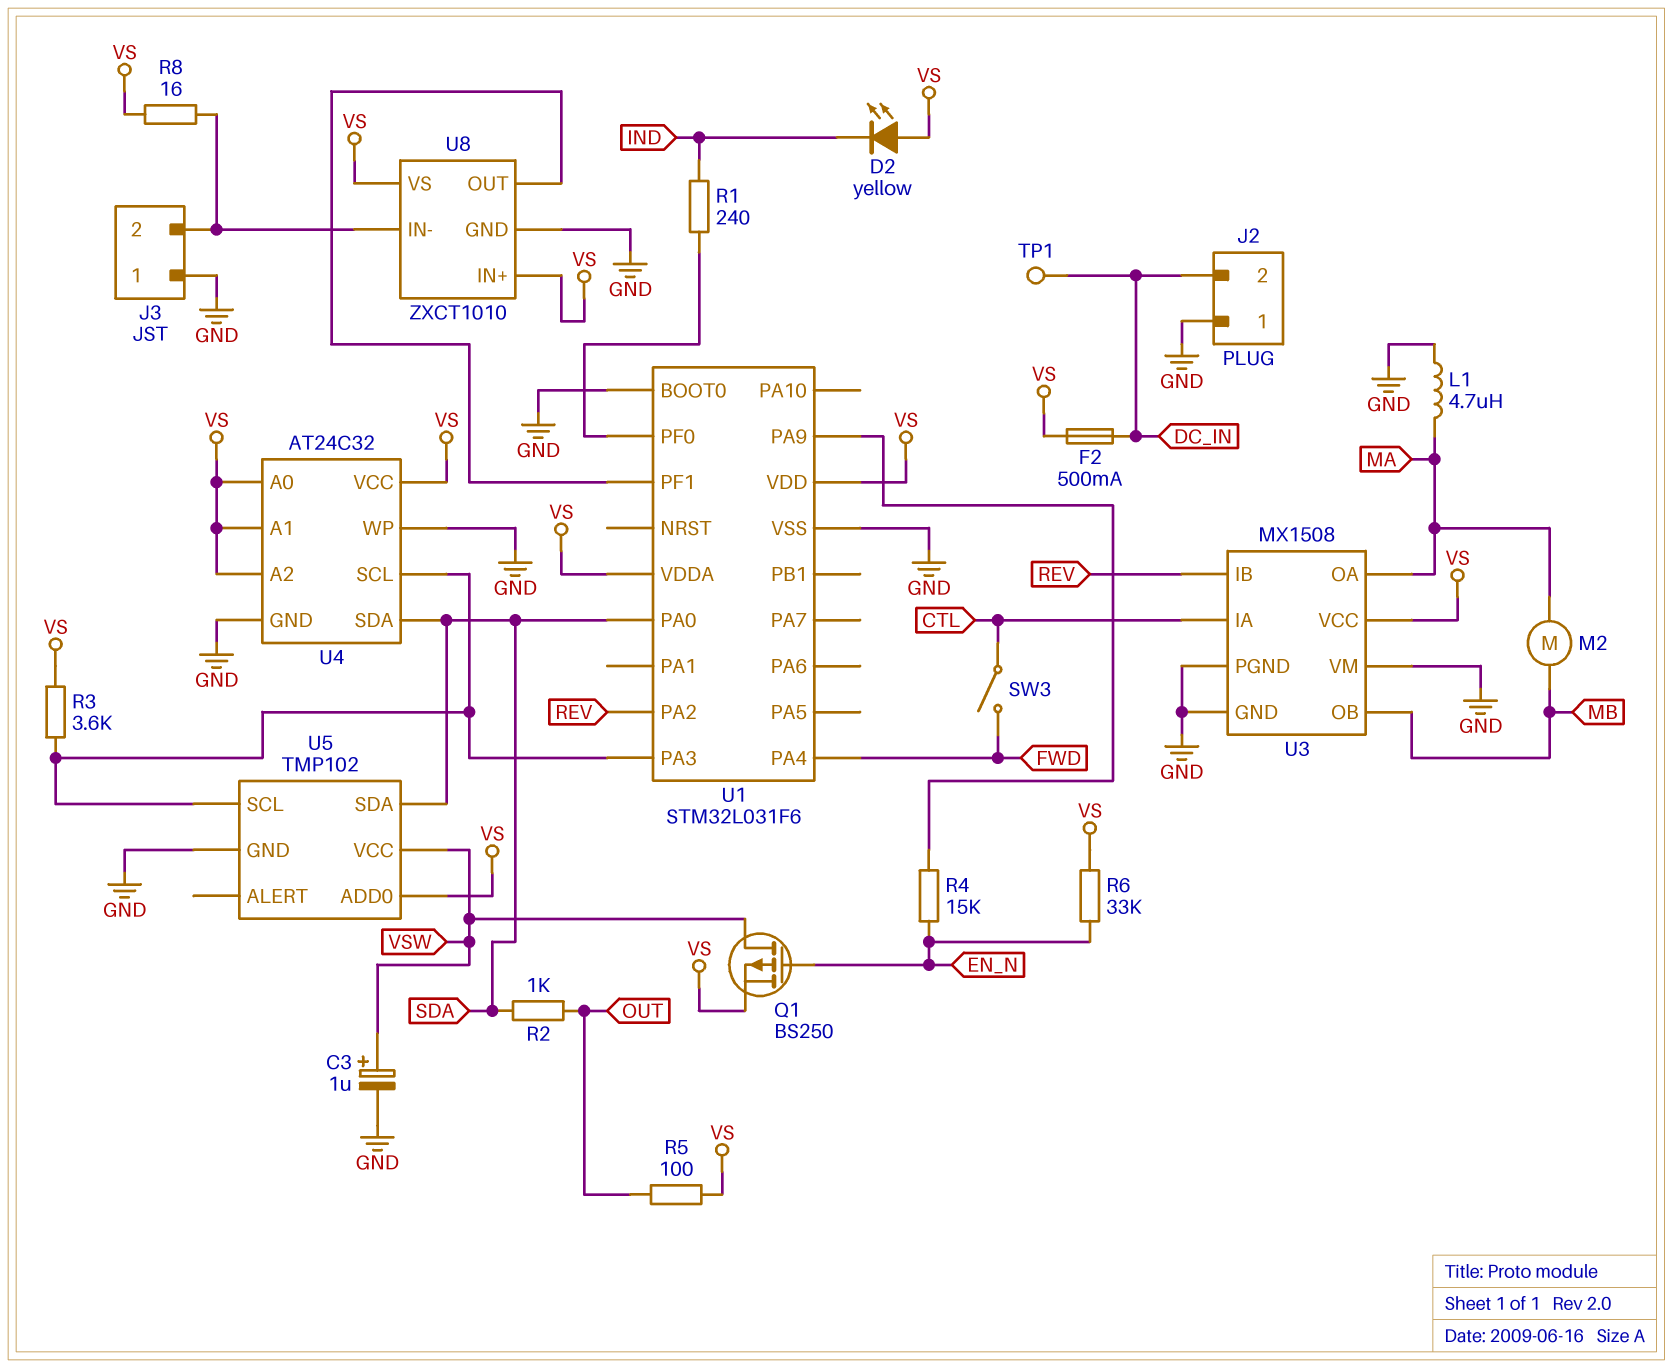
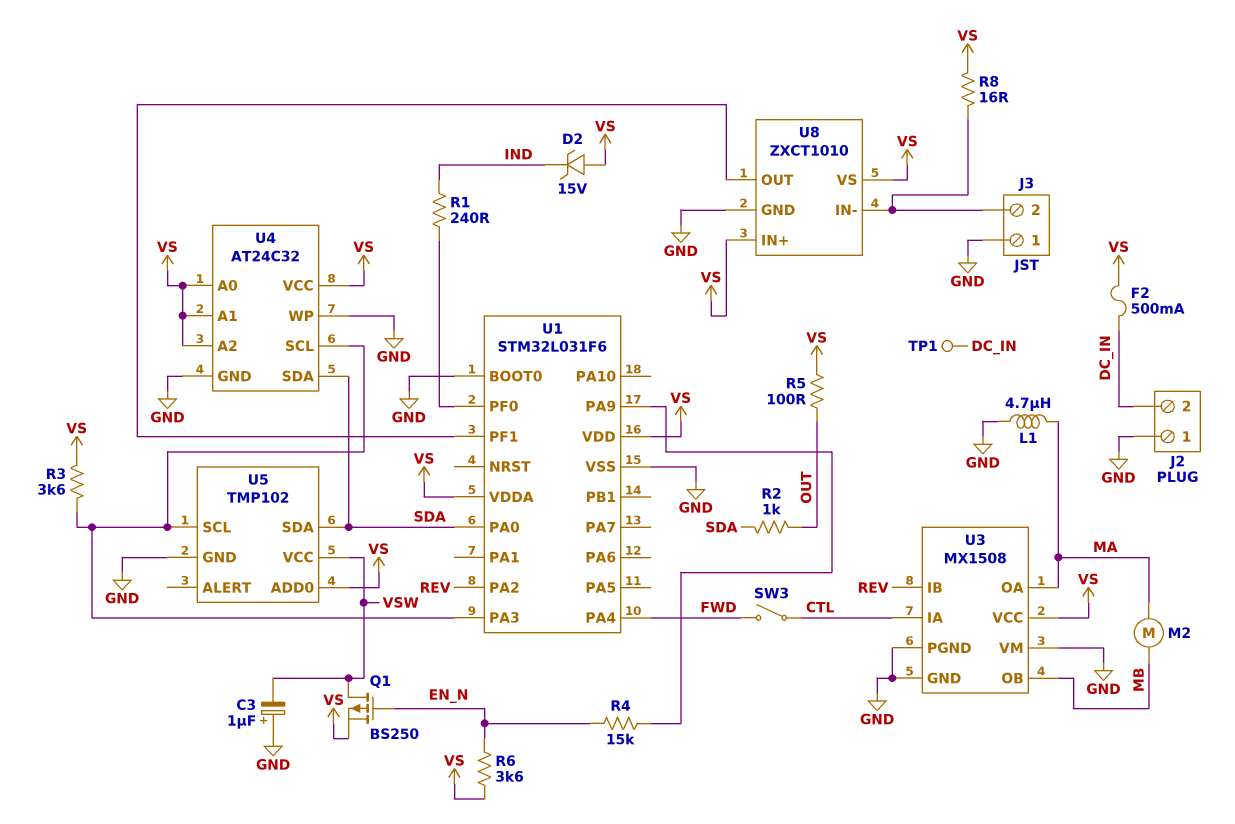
C3: 1uF (plus VSW, minus GND) -> 1uF (plus GND, minus VSW)
D2: LED yellow (A VS, K IND) -> zener 15V (A VS, K IND)
R6: 33k (EN_N, VS) -> 3.6k (EN_N, VS)

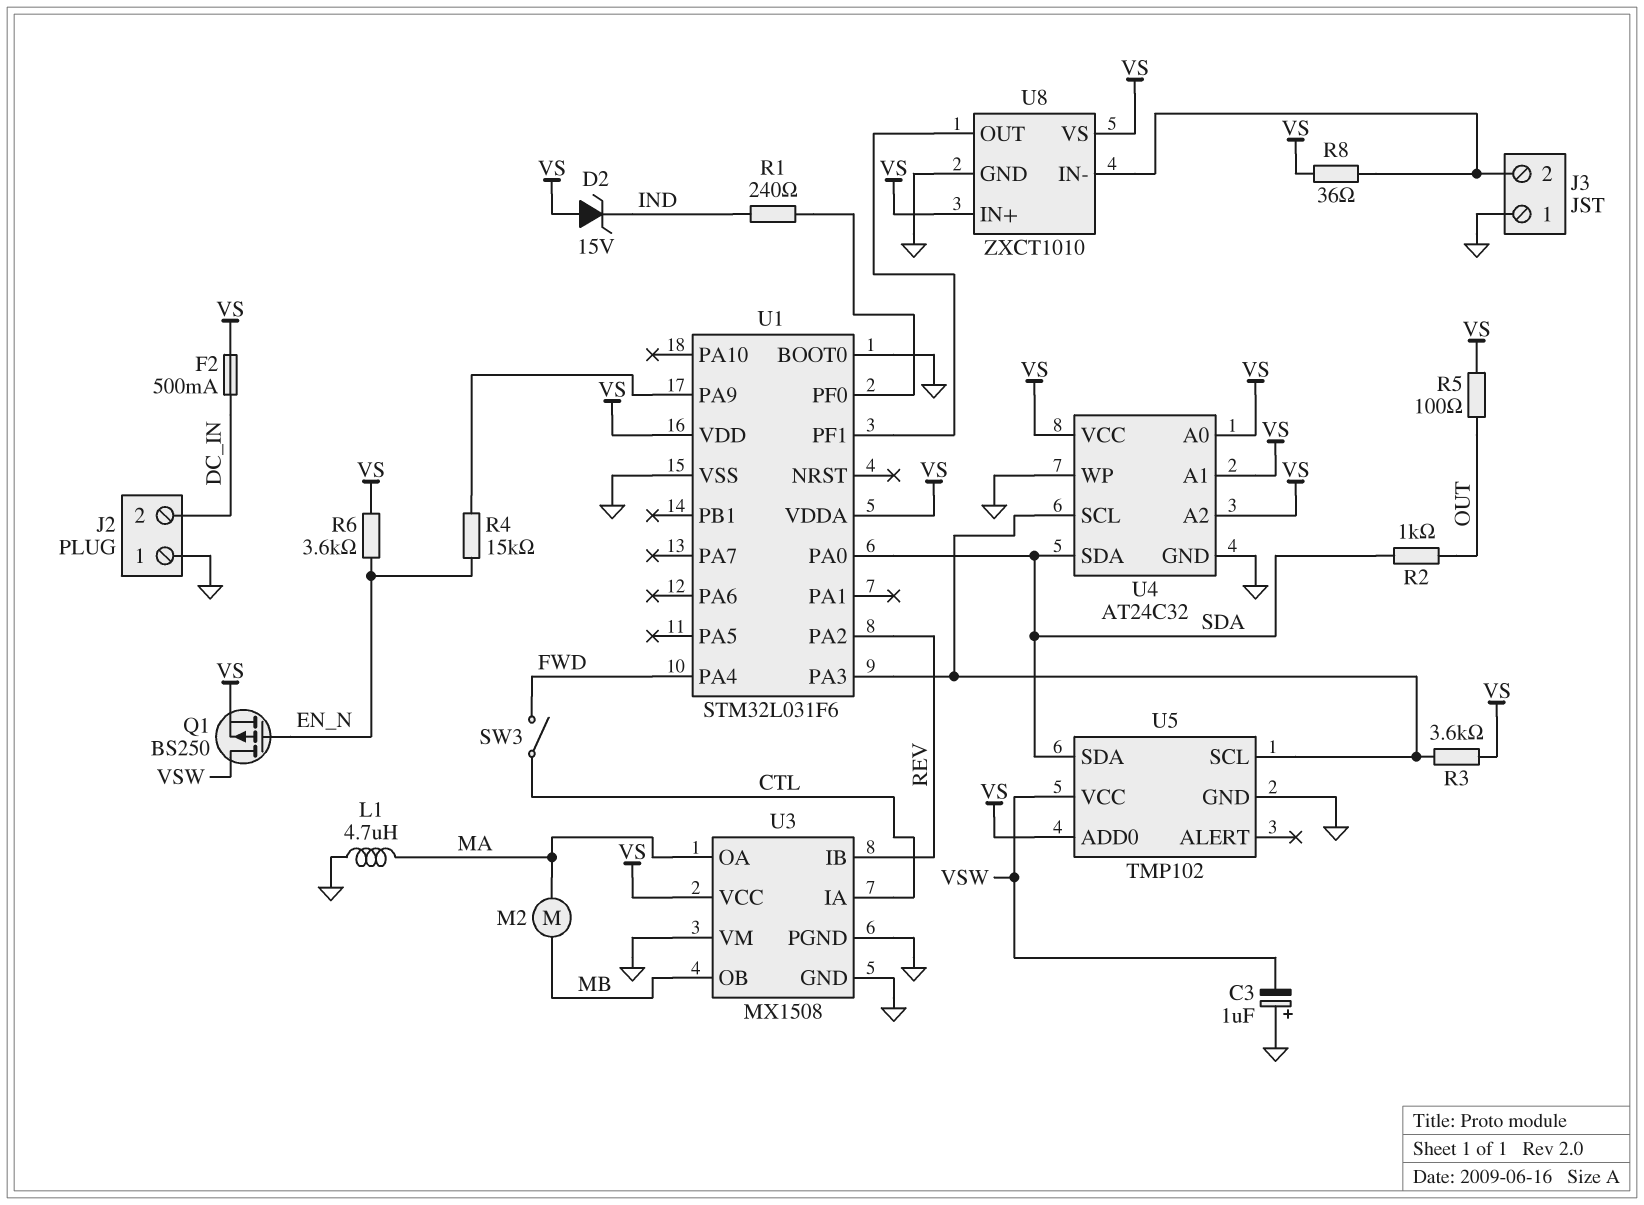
R8: 16 (J3/2, VS) -> 36 (J3/2, VS)
TP1: test point (DC_IN) -> none

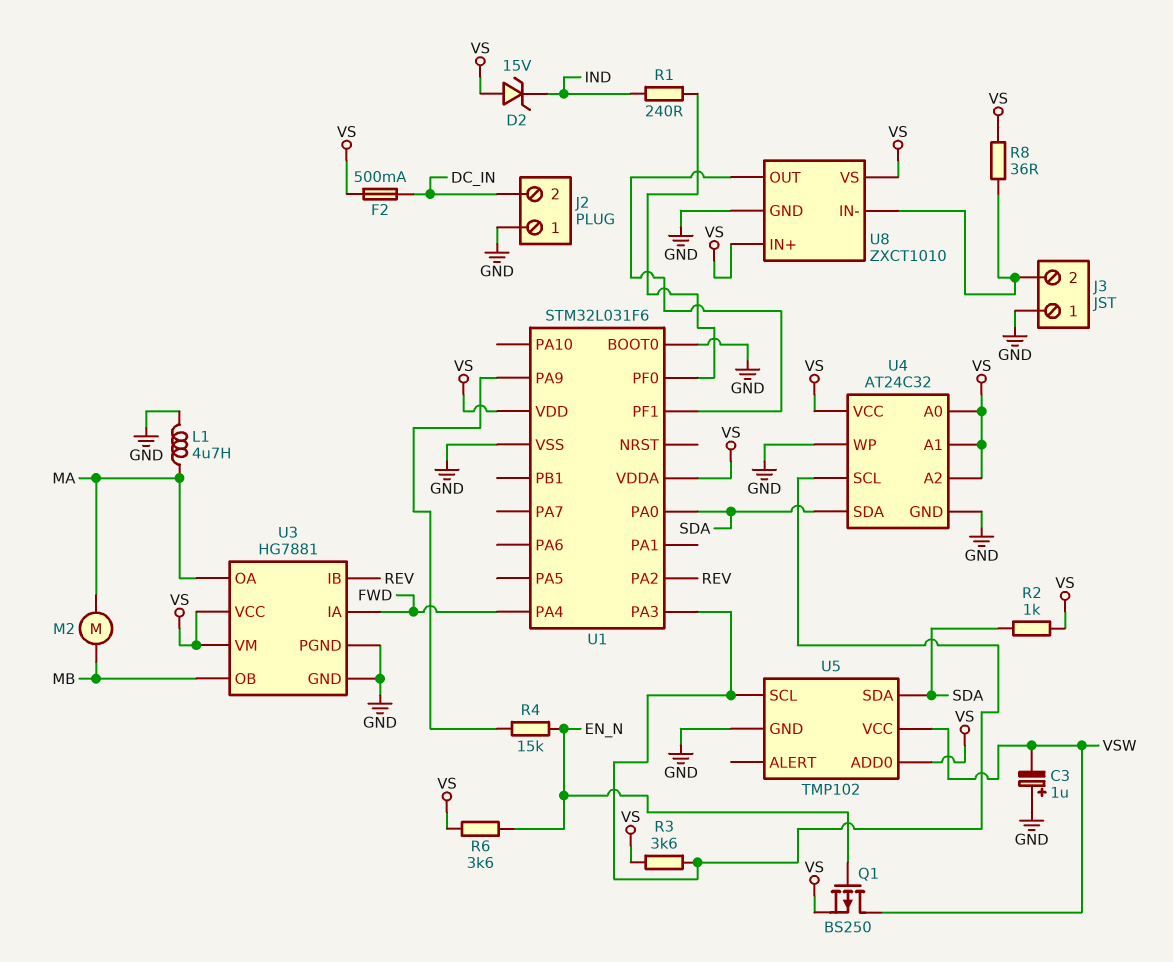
R2: 1k (OUT, SDA) -> 1k (SDA, VS)
R5: 100 (OUT, VS) -> none
SW3: switch (CTL, FWD) -> none
U3: MX1508 -> HG7881
U3 pin IA: CTL -> FWD
U3 pin VM: GND -> VS

